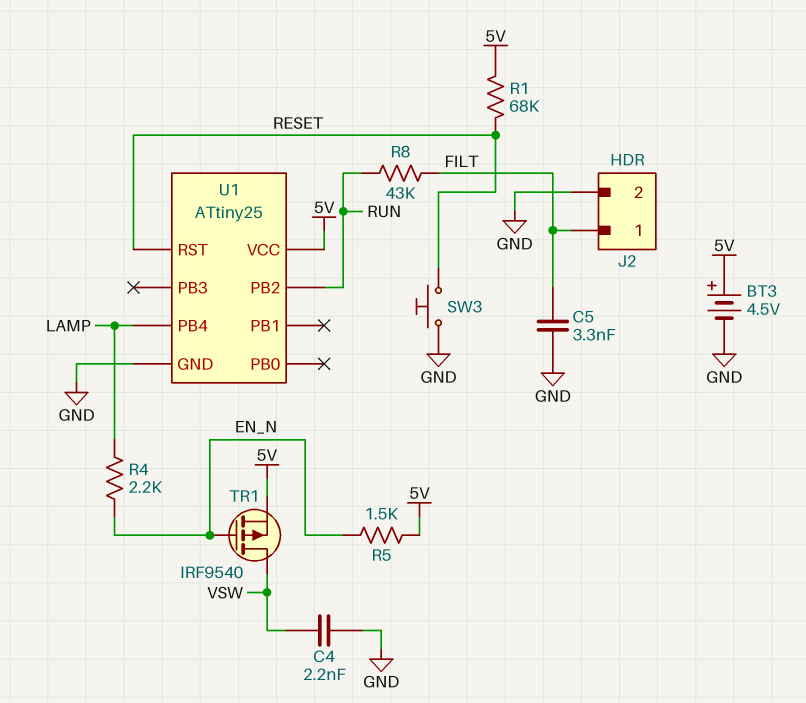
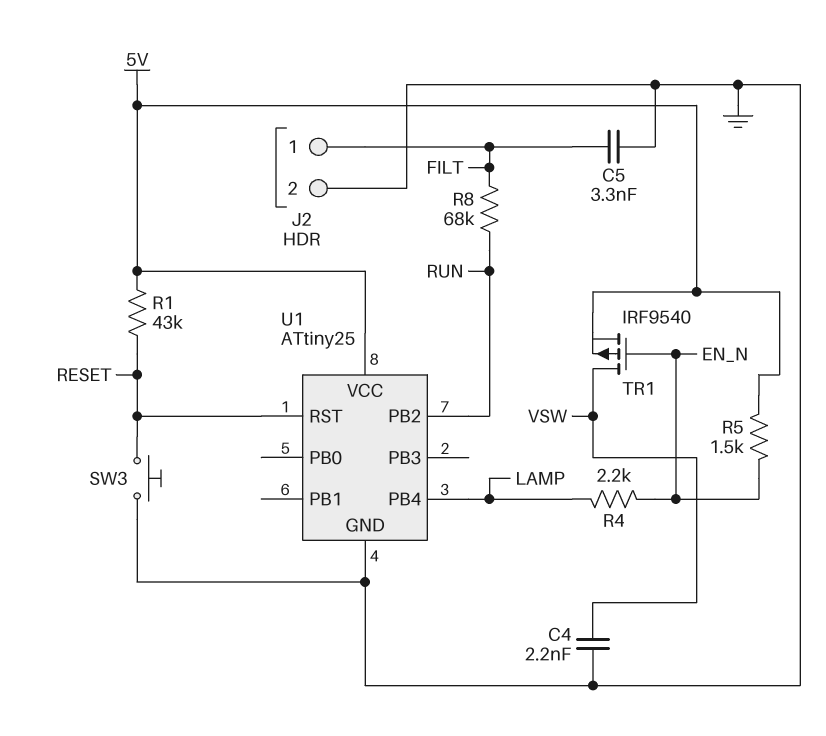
BT3: 4.5V (plus 5V, minus GND) -> none
R1: 68k (5V, RESET) -> 43k (5V, RESET)
R8: 43k (FILT, RUN) -> 68k (FILT, RUN)

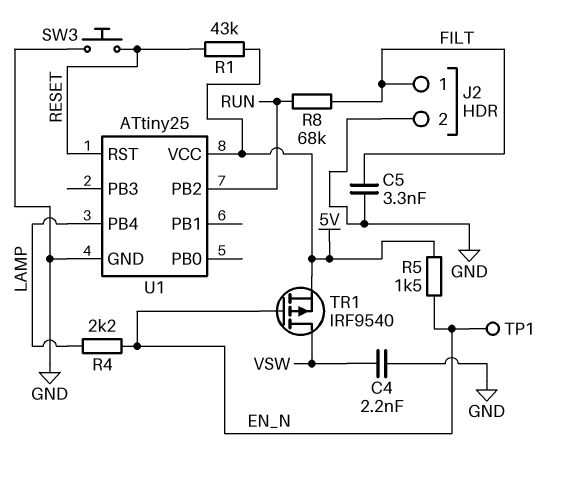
TP1: none -> test point (EN_N)

